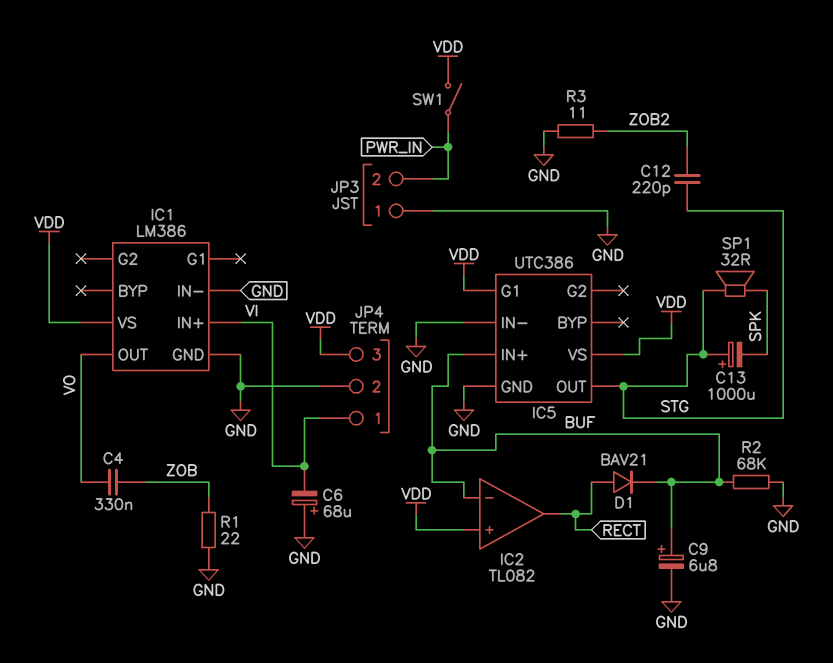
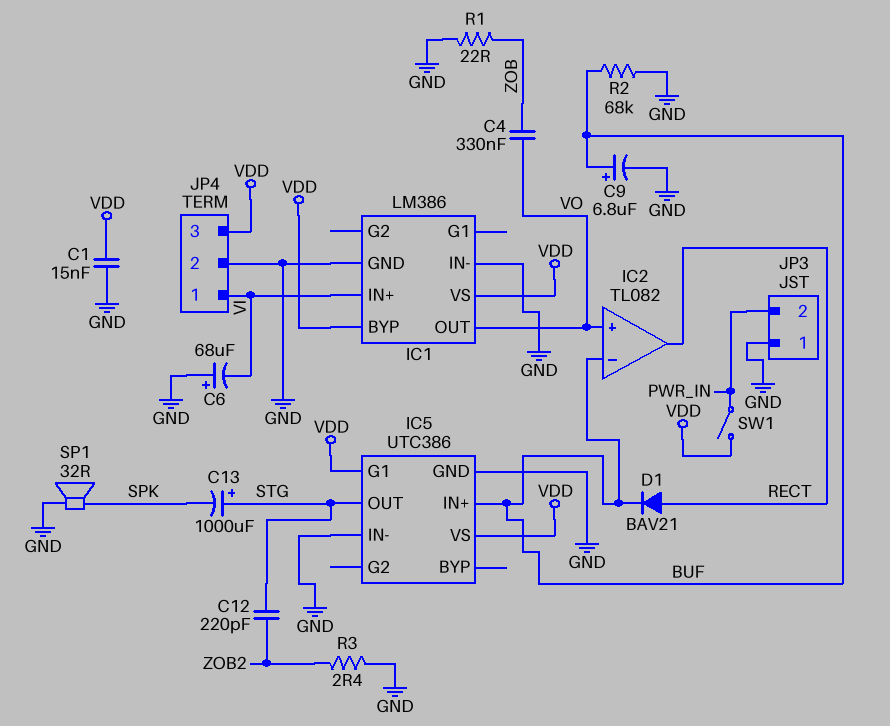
C1: none -> 15nF (GND, VDD)
IC1 pin BYP: none -> VDD
IC2 pin in+: VDD -> VO
R3: 11 (GND, ZOB2) -> 2.4 (GND, ZOB2)
SP1: speaker 32R (SPK, STG) -> speaker 32R (GND, SPK)

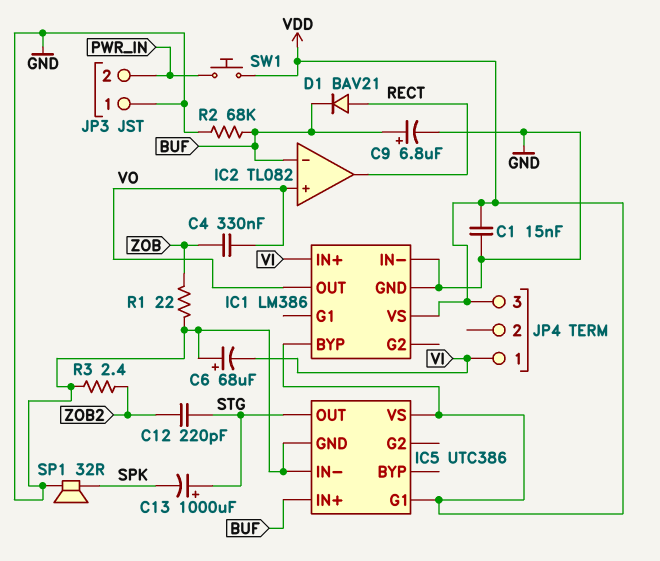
JP4 pin 2: GND -> none
SW1: switch (PWR_IN, VDD) -> button (PWR_IN, VDD)

